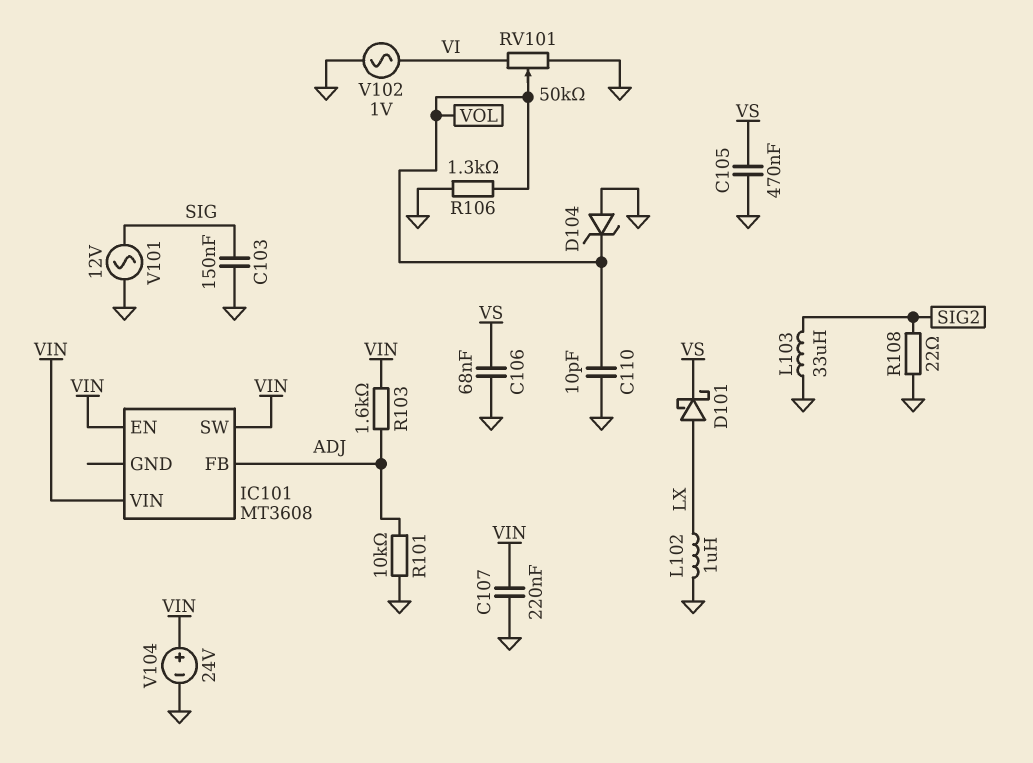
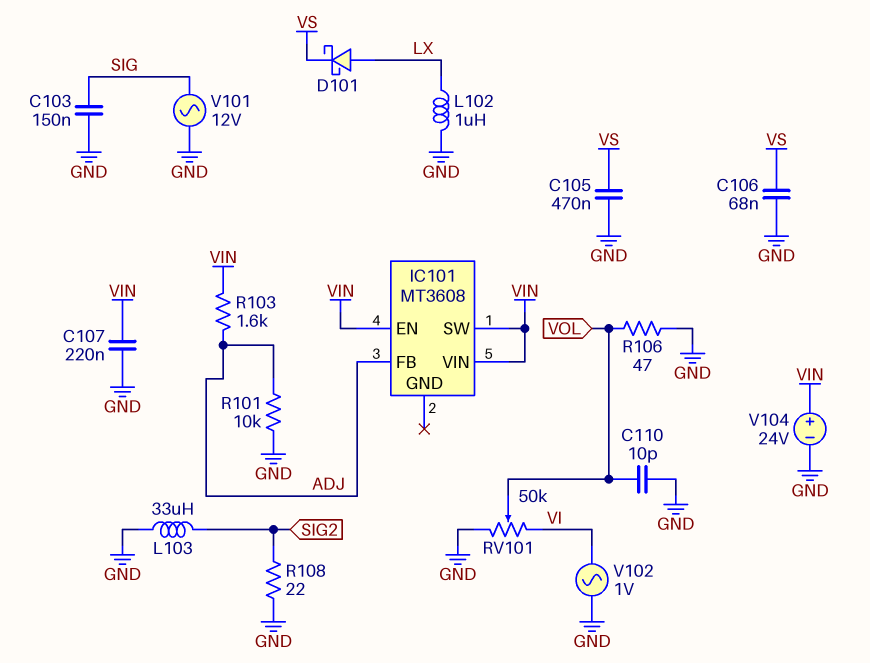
D104: zener (A GND, K VOL) -> none
R106: 1.3k (GND, VOL) -> 47 (GND, VOL)

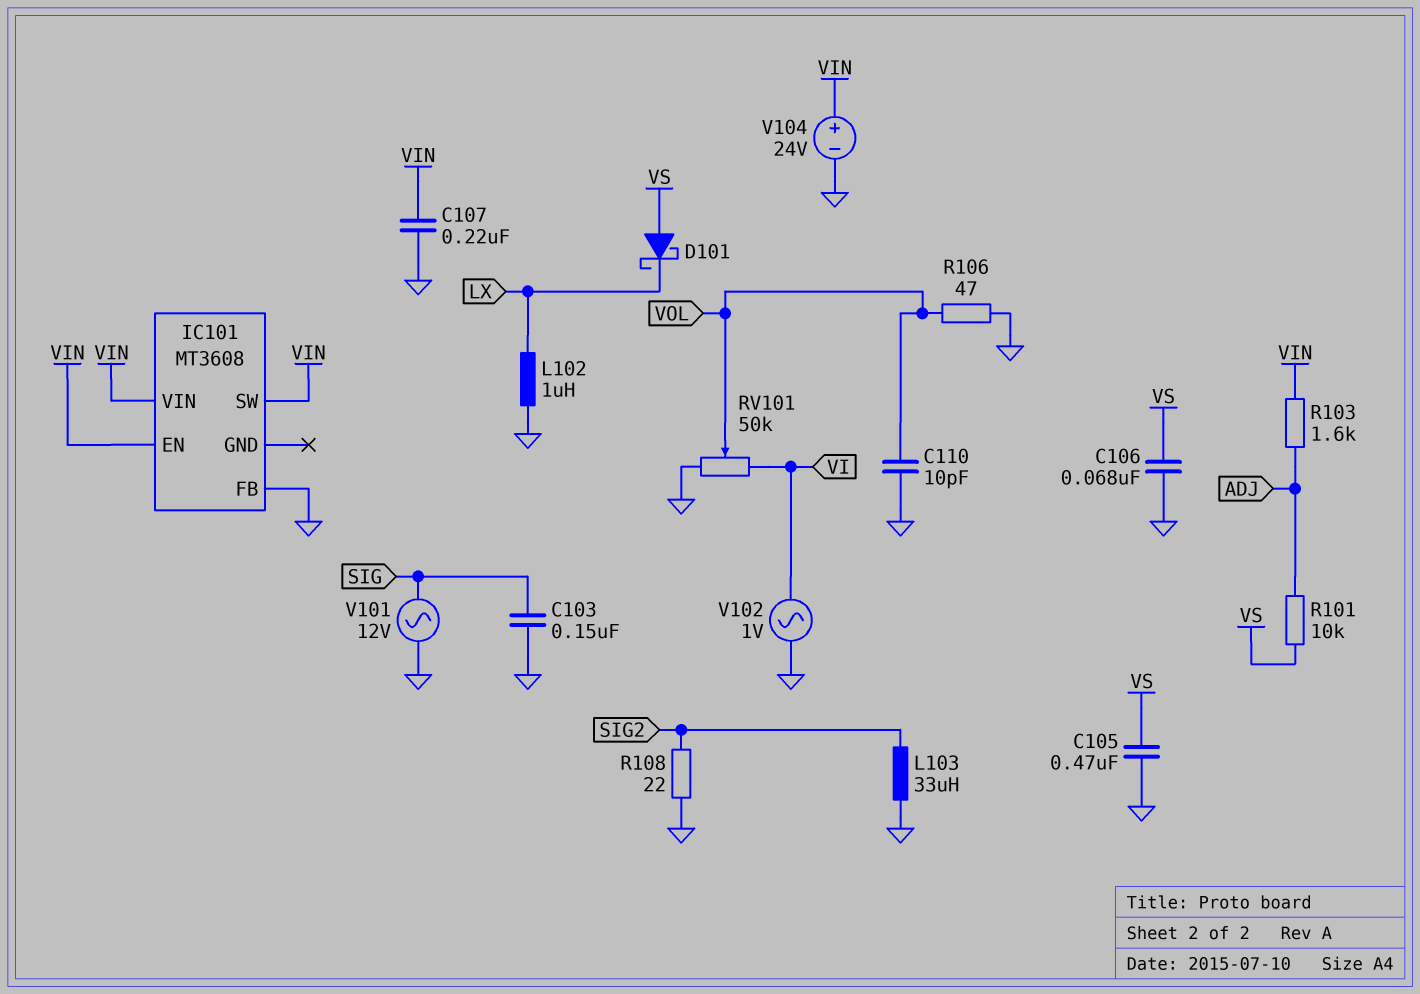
D101: schottky (A LX, K VS) -> schottky (A VS, K LX)
IC101 pin FB: ADJ -> GND
R101: 10k (ADJ, GND) -> 10k (ADJ, VS)

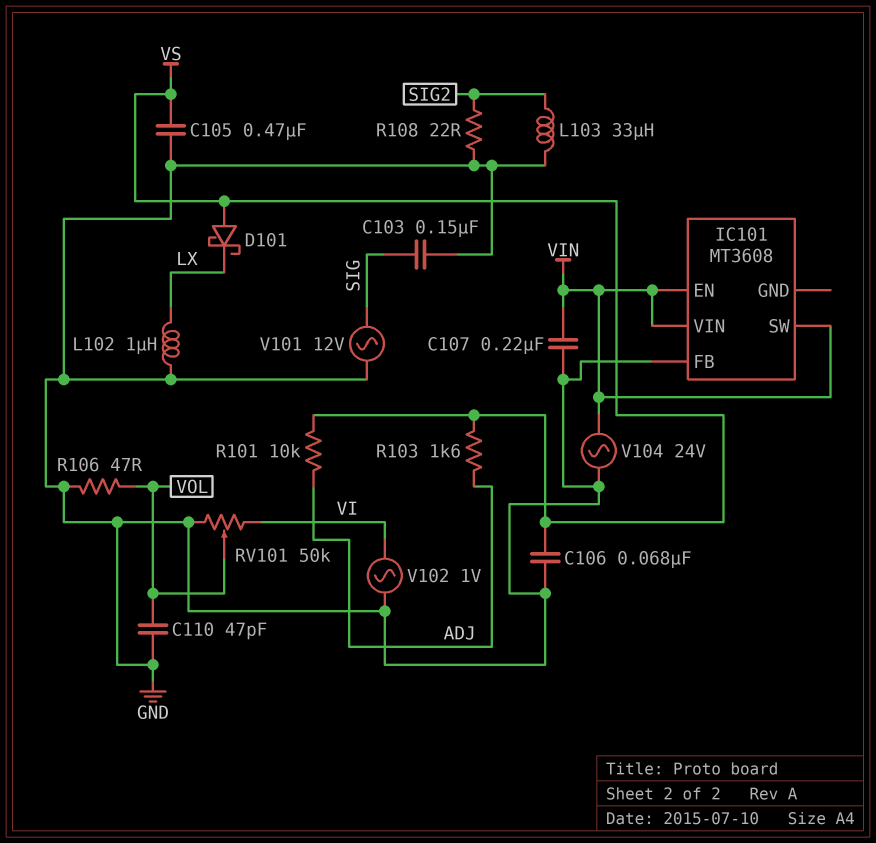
C110: 10pF (GND, VOL) -> 47pF (GND, VOL)
R103: 1.6k (ADJ, VIN) -> 1.6k (ADJ, VS)
V104: 24V (plus VIN, minus GND) -> AC 24V (GND, VIN)

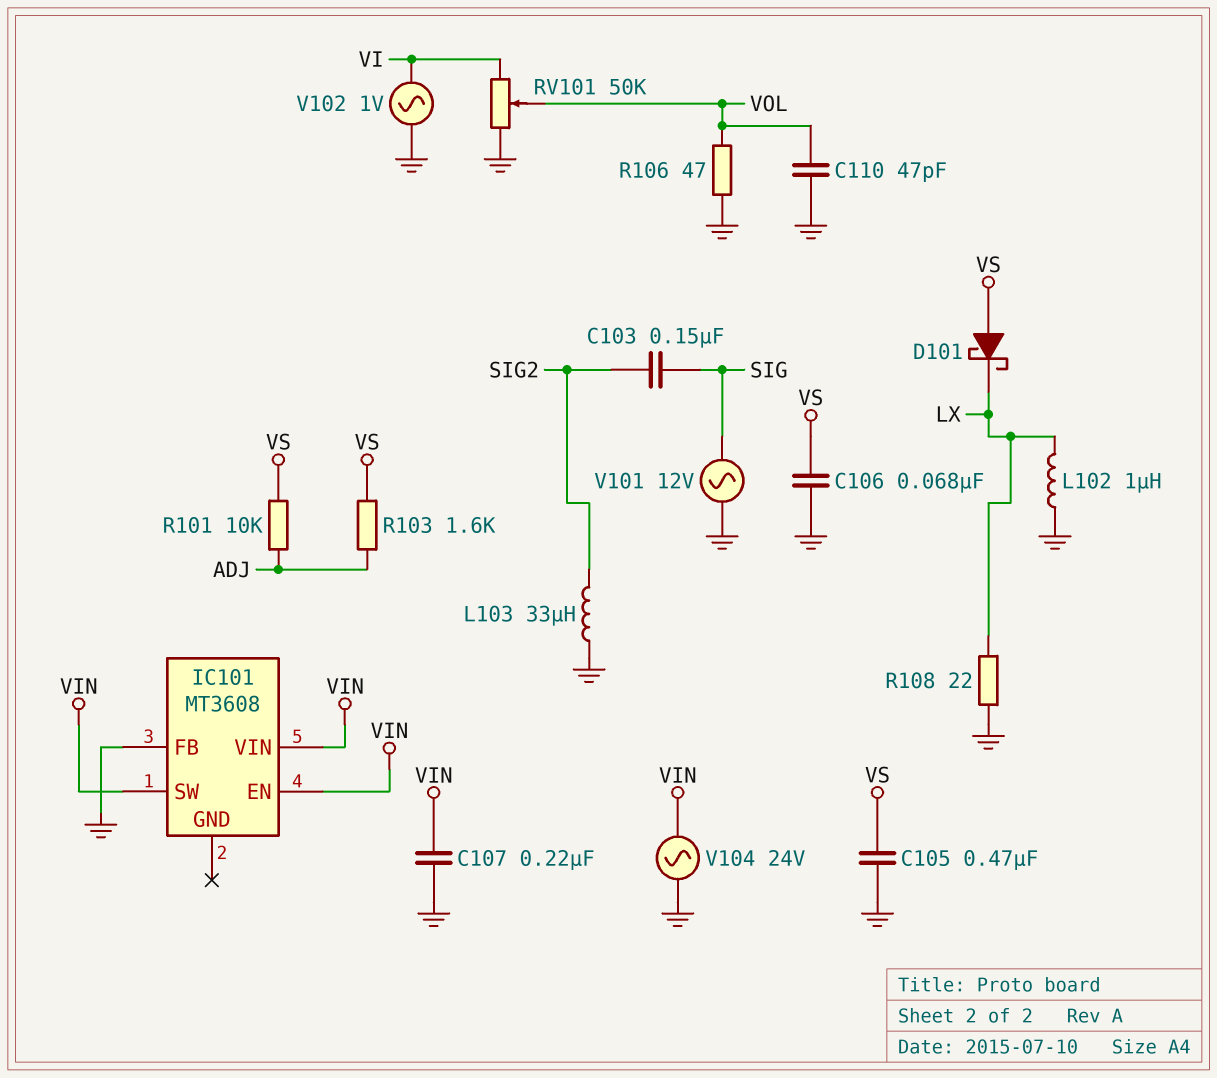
C103: 150nF (GND, SIG) -> 150nF (SIG, SIG2)
R108: 22 (GND, SIG2) -> 22 (GND, LX)

